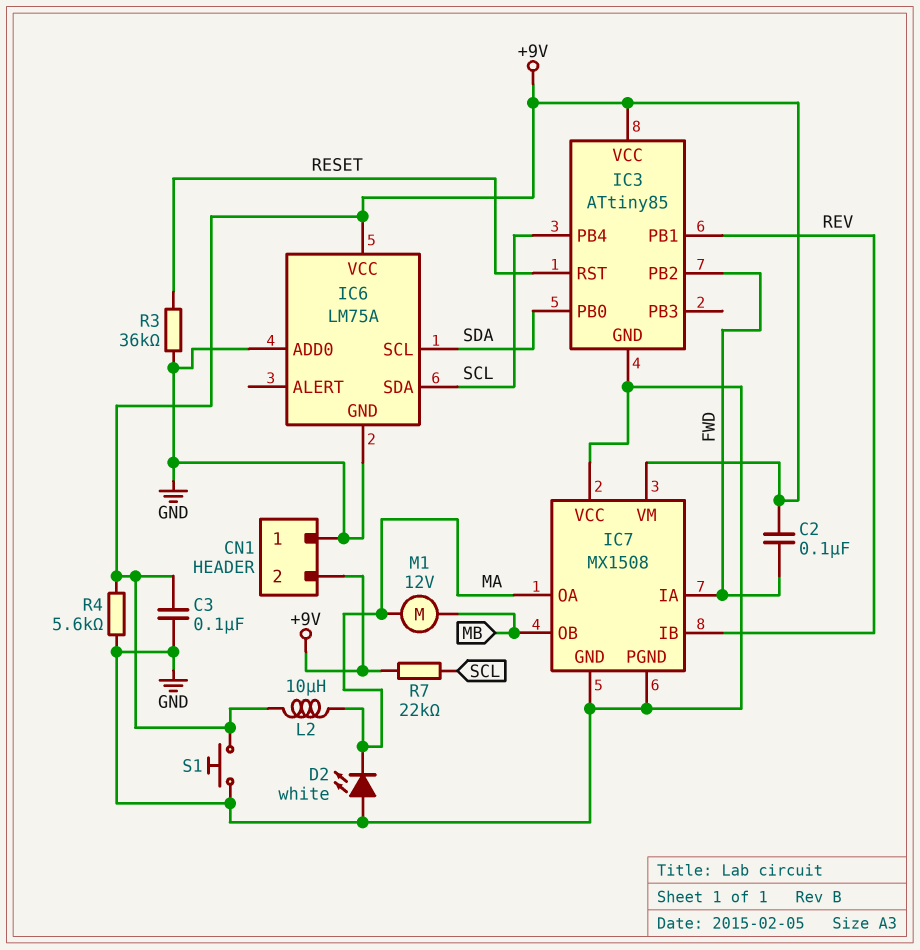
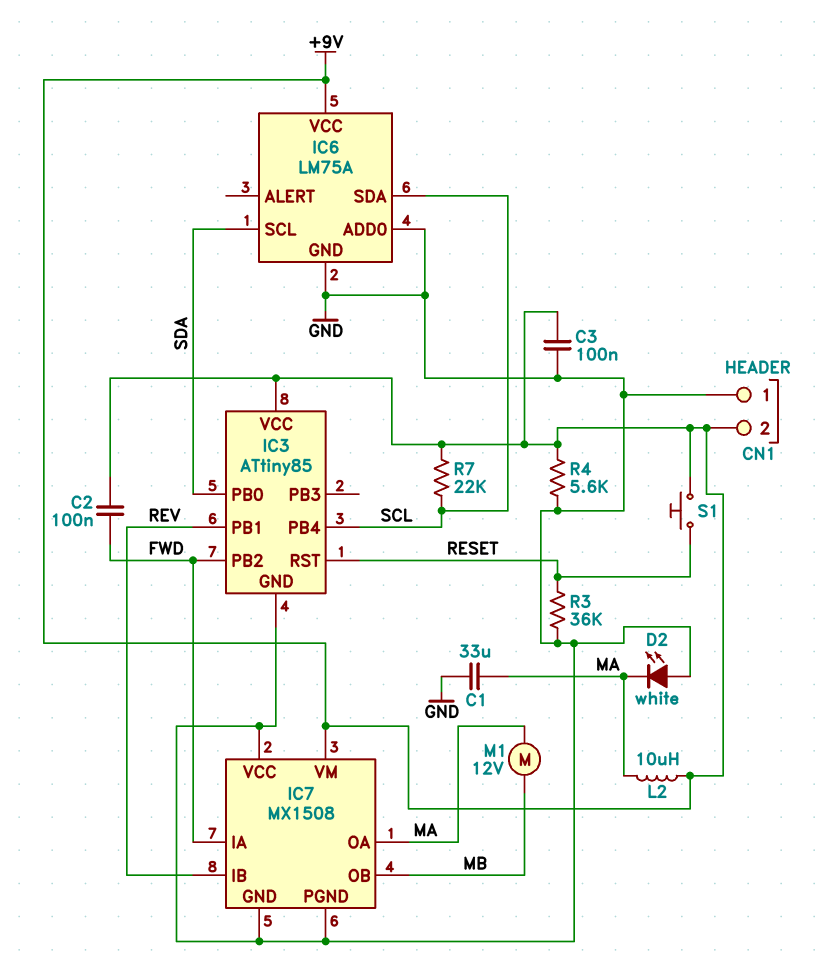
C1: none -> 33uF (GND, MA)
S1: button (+9V, GND) -> button (+9V, RESET)

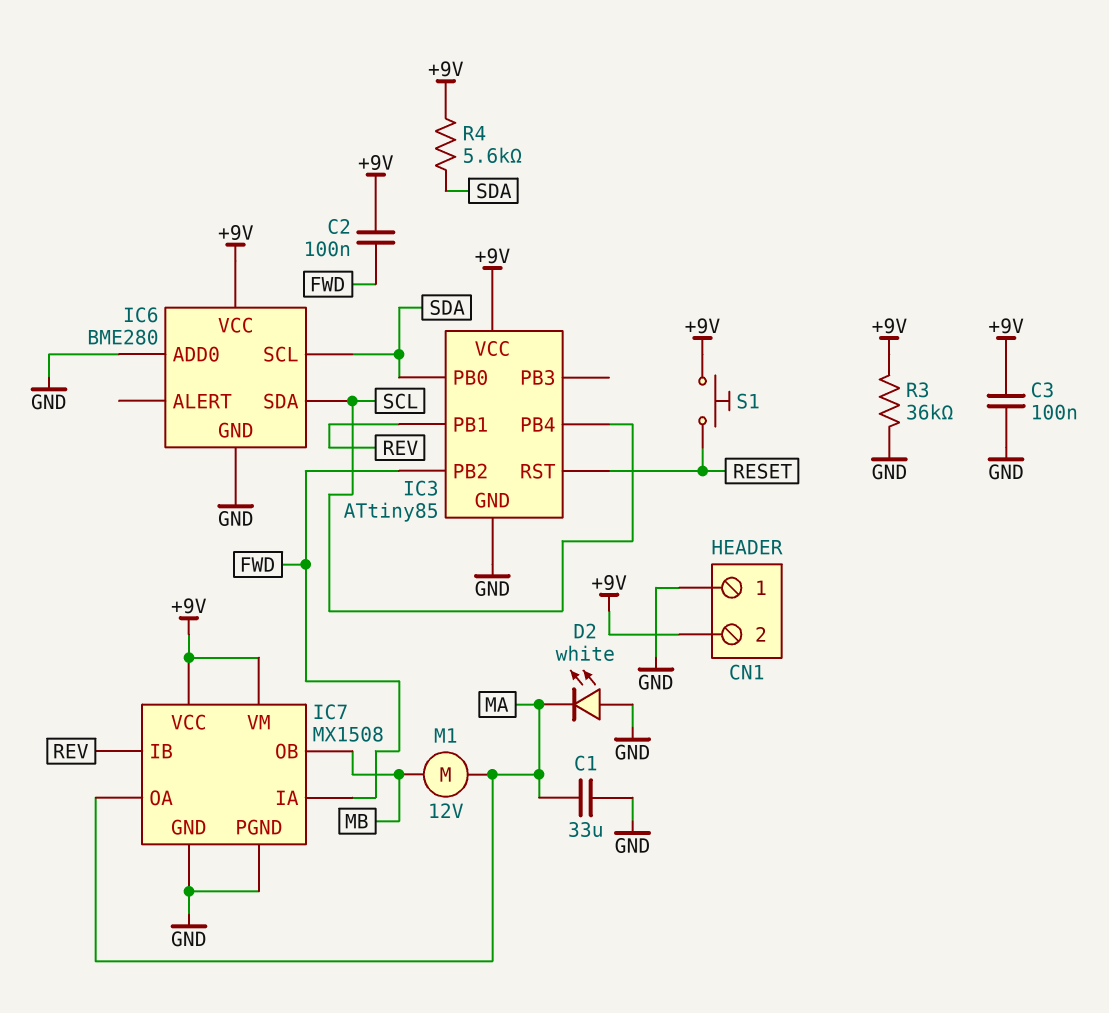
IC6: LM75A -> BME280
IC7 pin VCC: GND -> +9V
L2: 10uH (+9V, MA) -> none
R3: 36k (GND, RESET) -> 36k (+9V, GND)
R4: 5.6k (+9V, GND) -> 5.6k (+9V, SDA)
R7: 22k (+9V, SCL) -> none

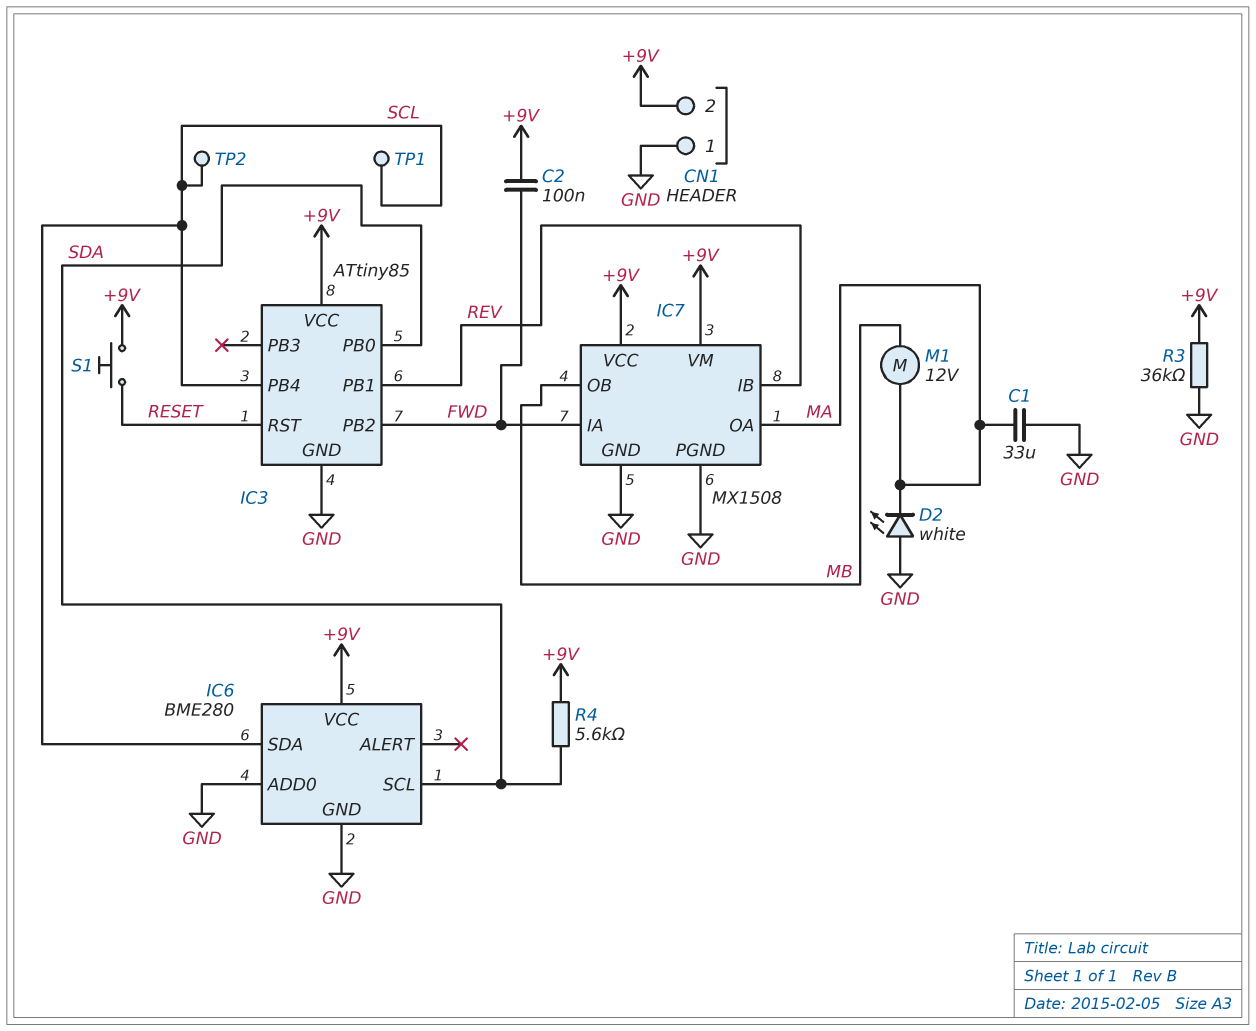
C3: 100nF (+9V, GND) -> none
TP1: none -> test point (SCL)
TP2: none -> test point (SCL)

